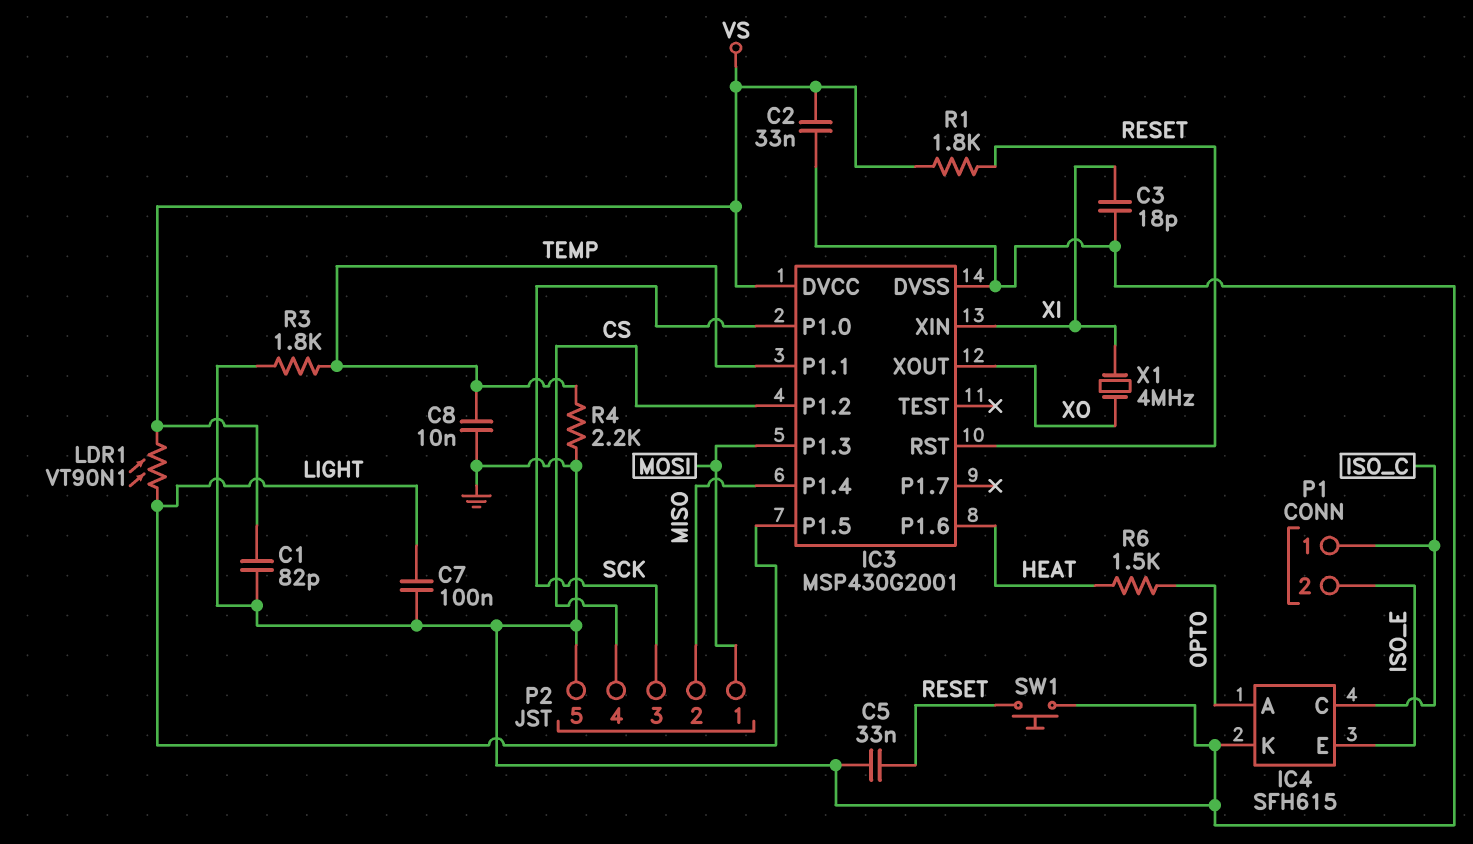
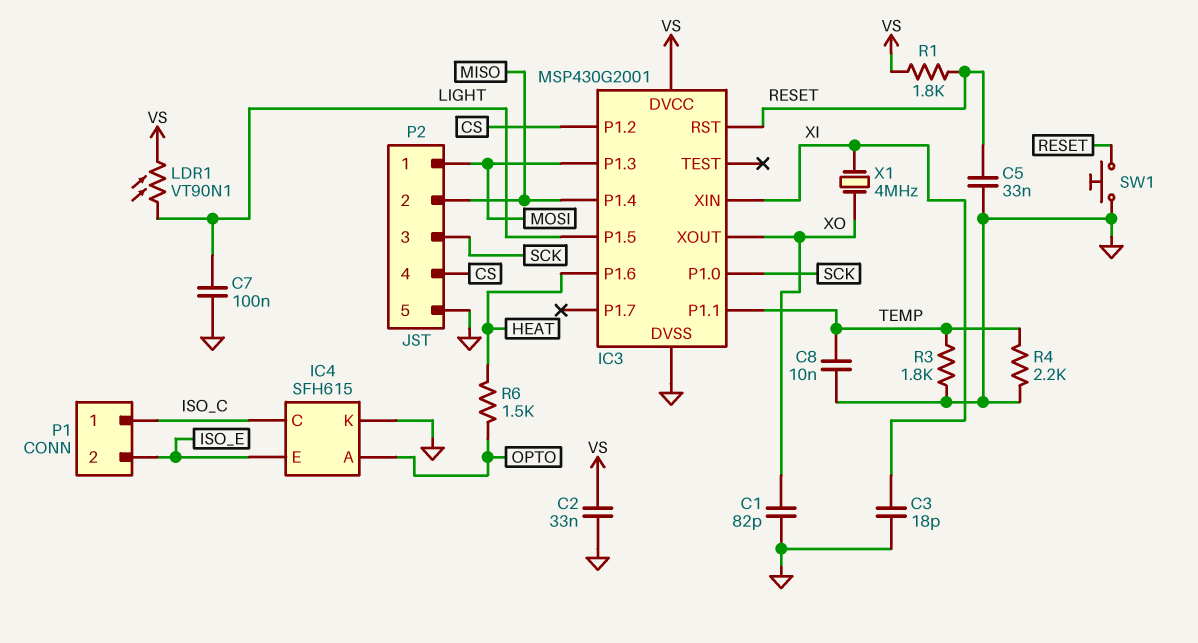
C1: 82pF (GND, VS) -> 82pF (GND, XO)

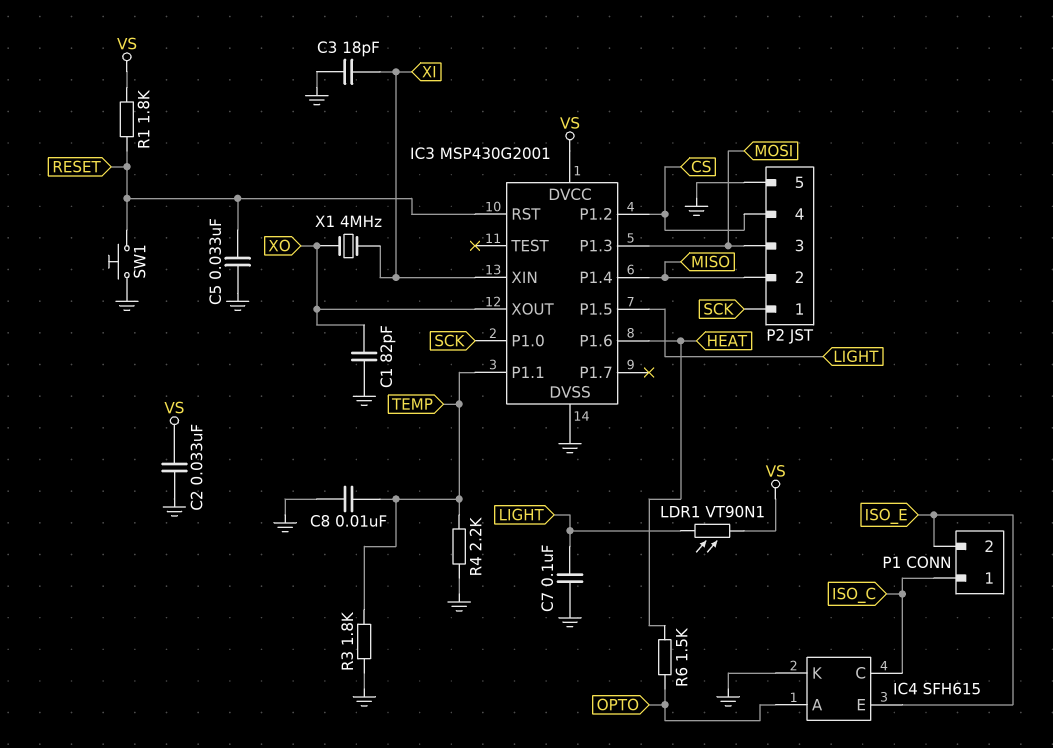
P2 pin 1: MOSI -> SCK
P2 pin 3: SCK -> MOSI

